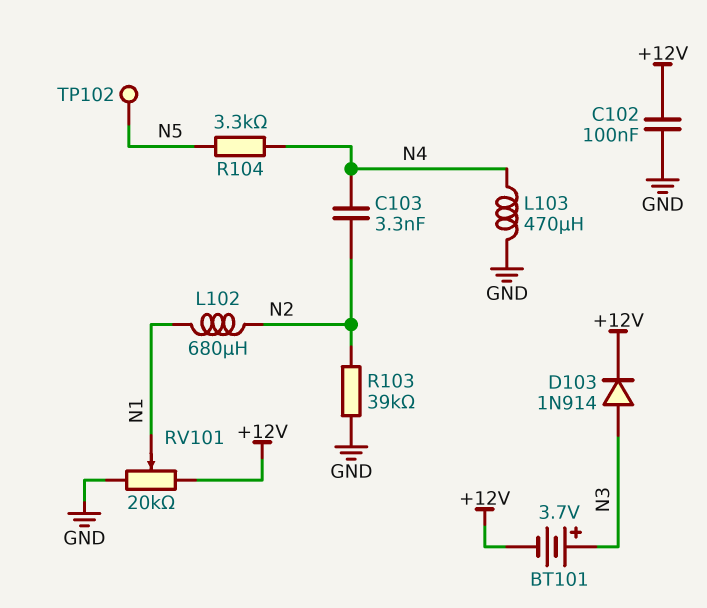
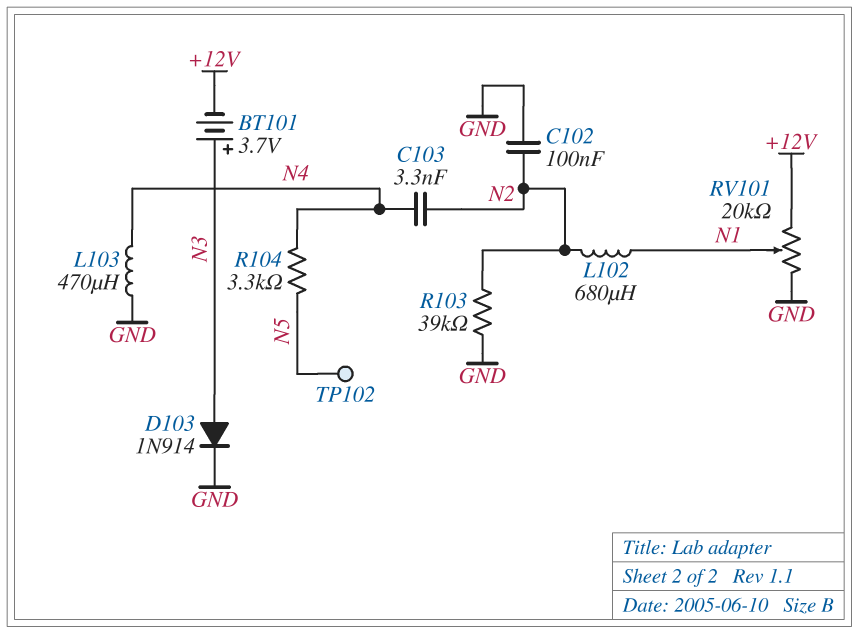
C102: 100nF (+12V, GND) -> 100nF (GND, N2)
D103: diode 1N914 (A N3, K +12V) -> diode 1N914 (A N3, K GND)

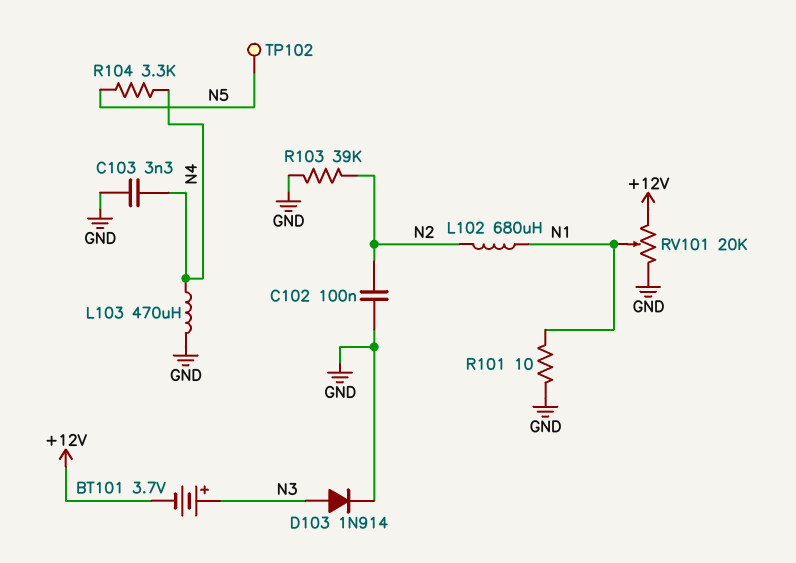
C103: 3.3nF (N2, N4) -> 3.3nF (GND, N4)
R101: none -> 10 (GND, N1)

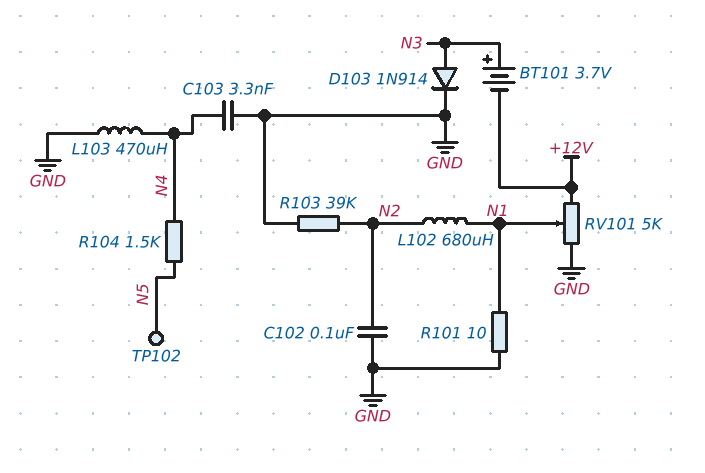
R104: 3.3k (N4, N5) -> 1.5k (N4, N5)
RV101: 20k (+12V, GND, wiper N1) -> 5k (+12V, GND, wiper N1)

